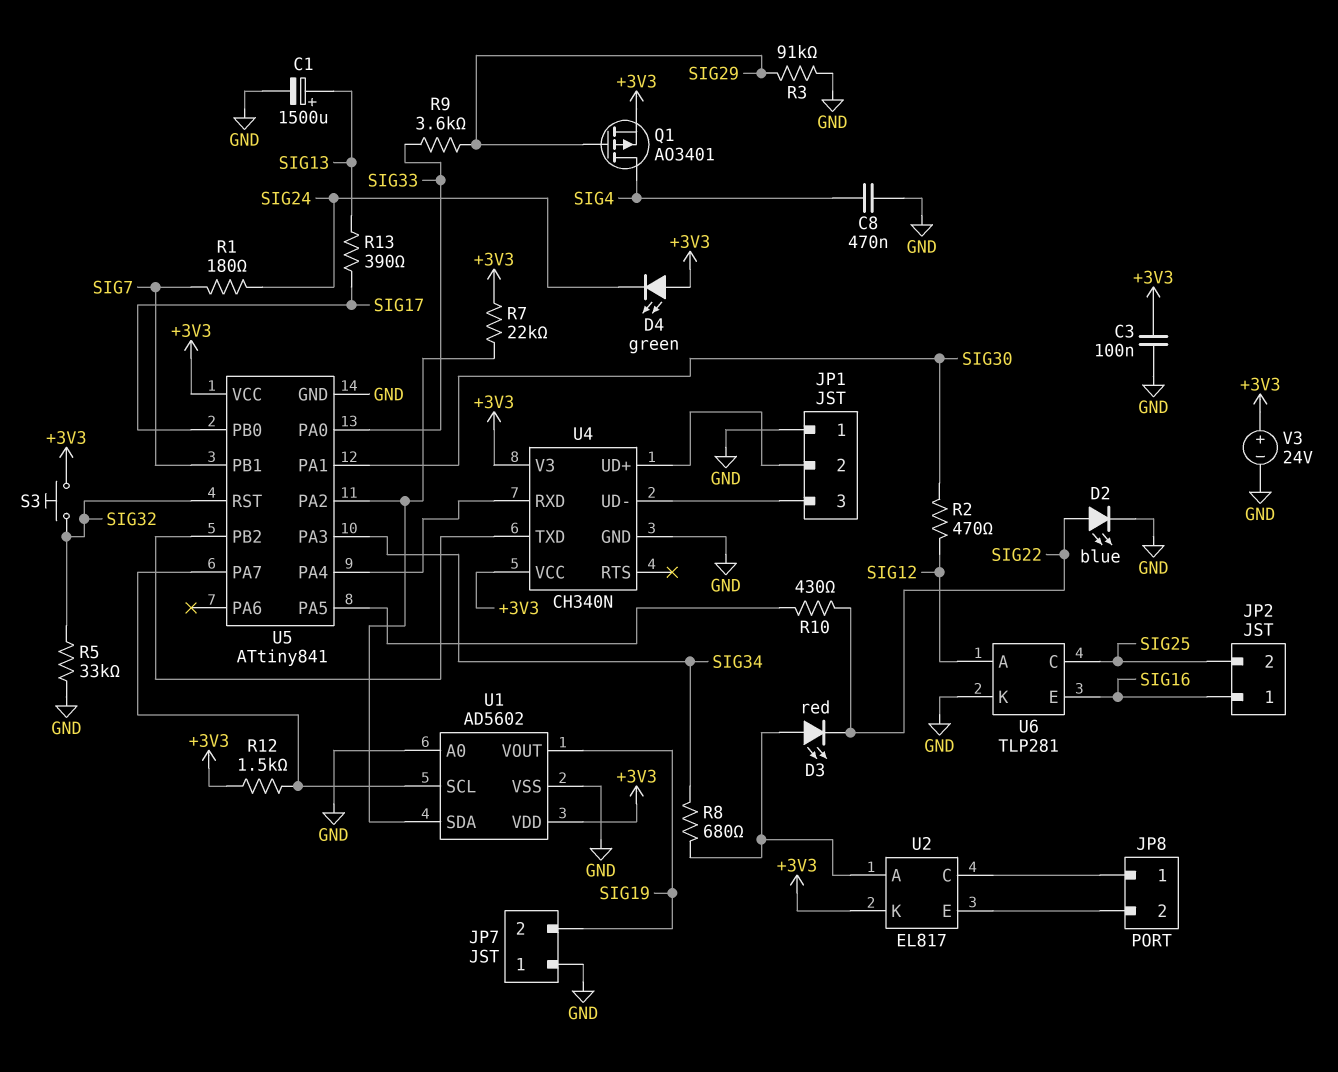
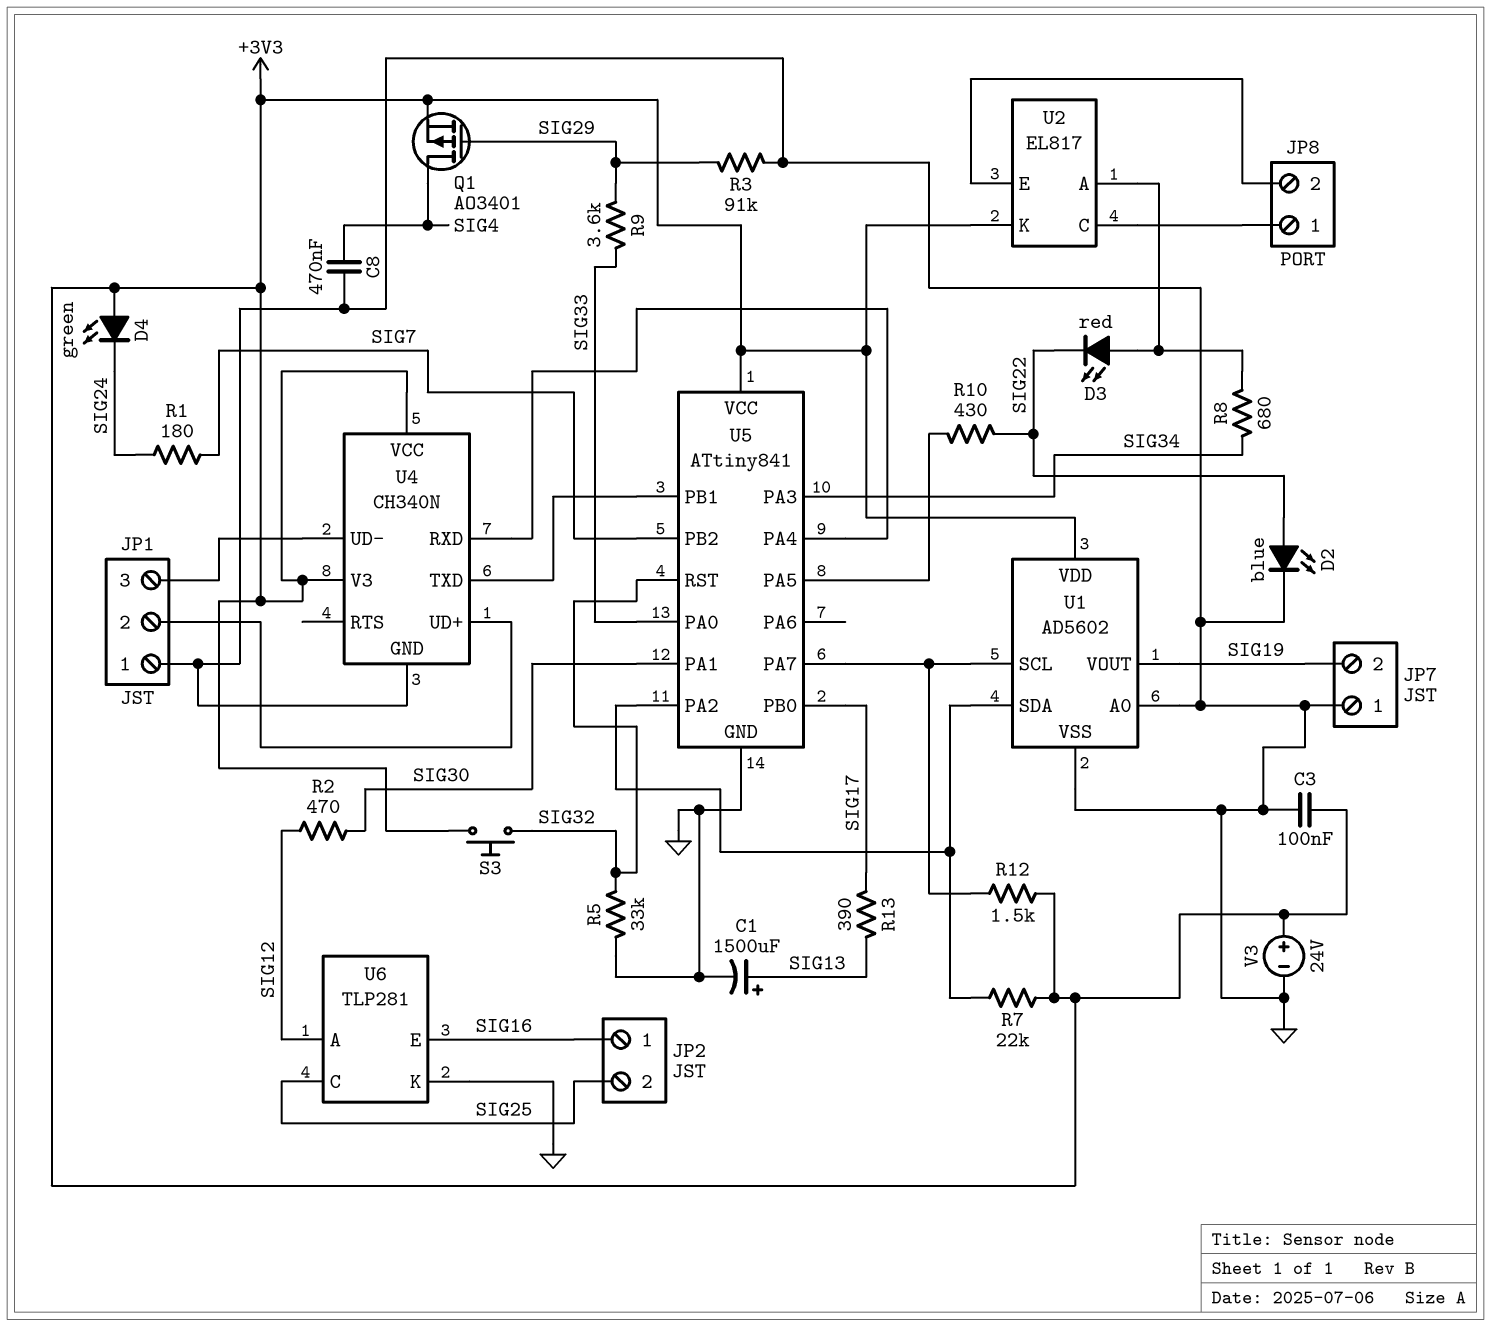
U5 pin PB1: SIG7 -> U4/TXD
U5 pin PB2: U4/TXD -> SIG7

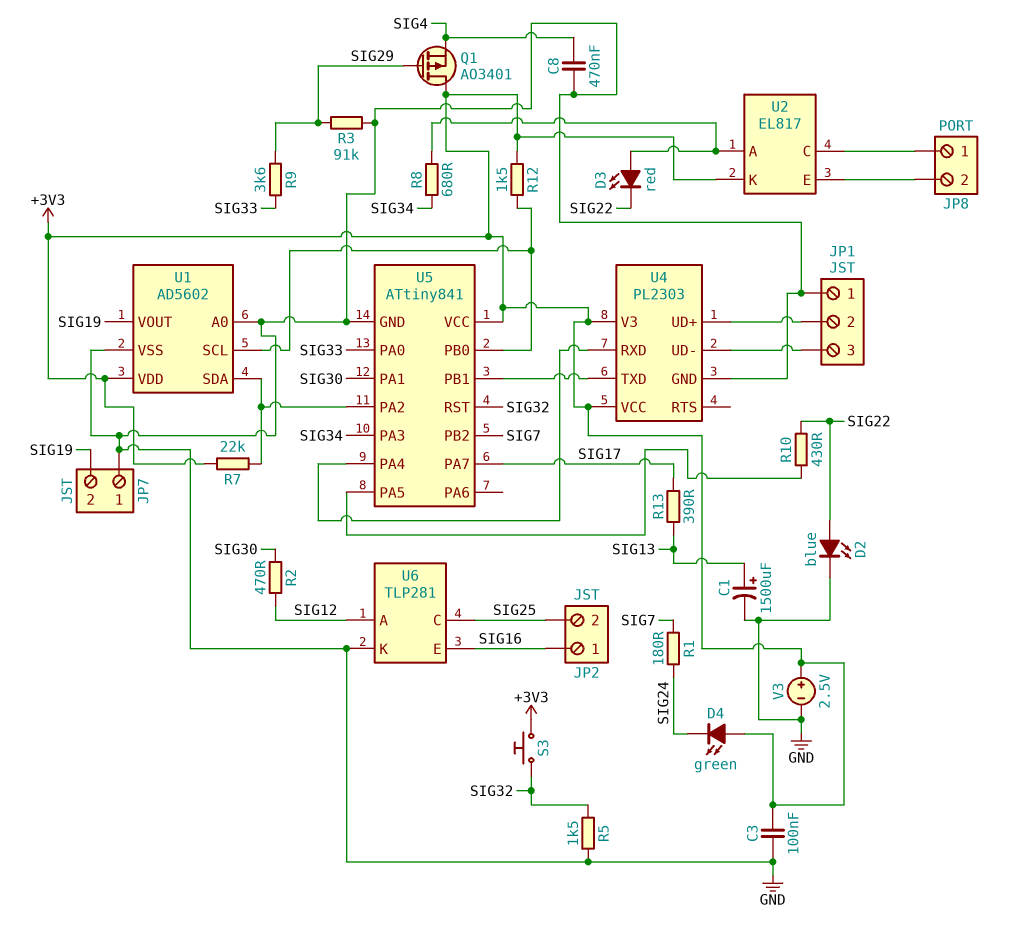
Q1: PMOS AO3401 (G SIG29, D SIG4, S +3V3) -> PMOS AO3401 (G SIG29, D +3V3, S SIG4)
R5: 33k (GND, SIG32) -> 1.5k (GND, SIG32)
U4: CH340N -> PL2303
U5 pin PA7: U1/SCL -> SIG17
U5 pin PB0: SIG17 -> U1/SCL
V3: 24V (plus +3V3, minus GND) -> 2.5V (plus +3V3, minus GND)

